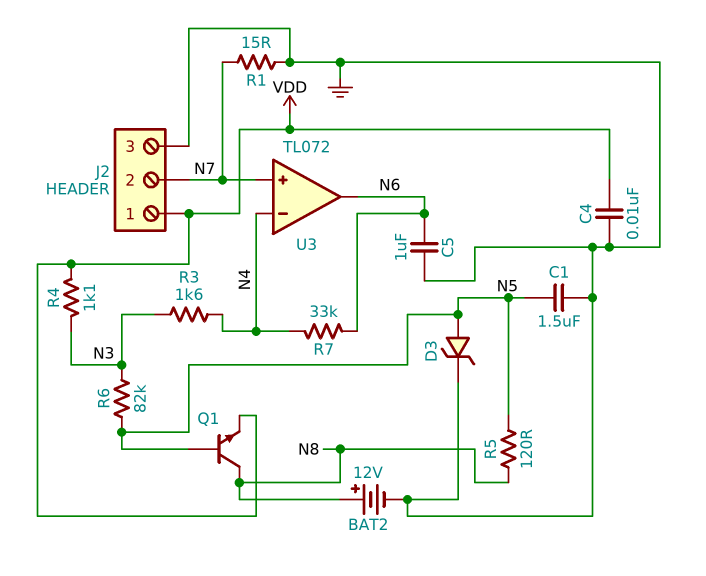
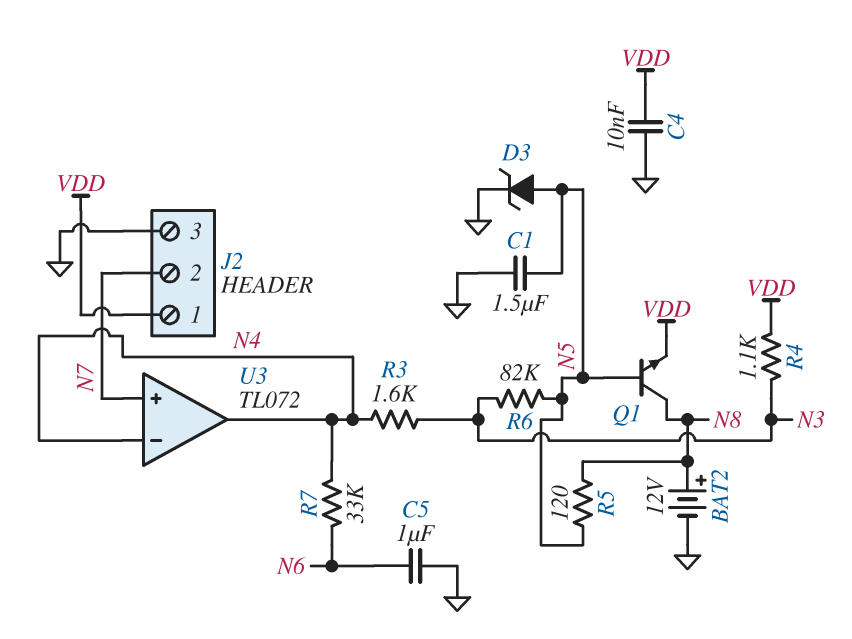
R1: 15 (GND, N7) -> none
U3 pin out: N6 -> N4

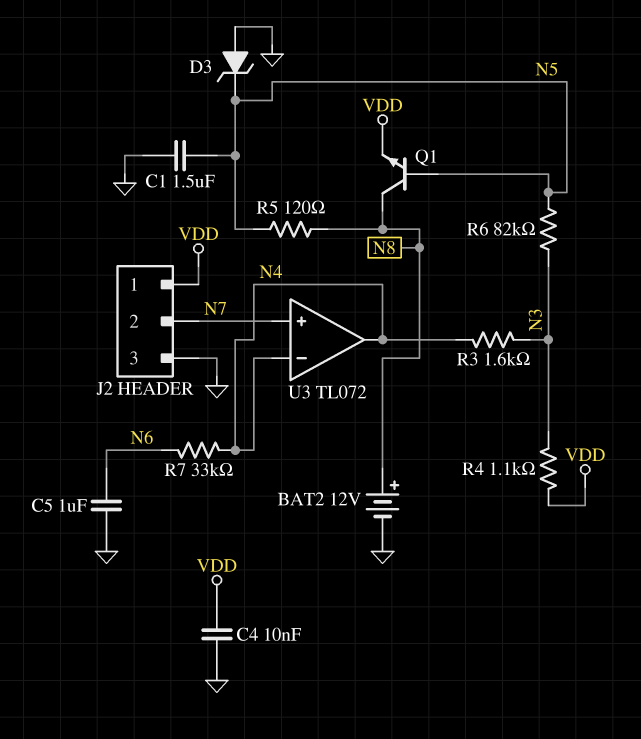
D3: zener (A N5, K GND) -> zener (A GND, K N5)

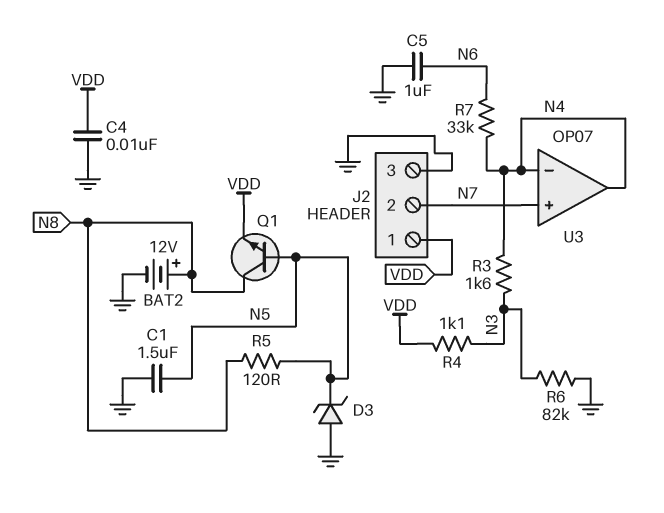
R6: 82k (N3, N5) -> 82k (GND, N3)
U3: TL072 -> OP07

